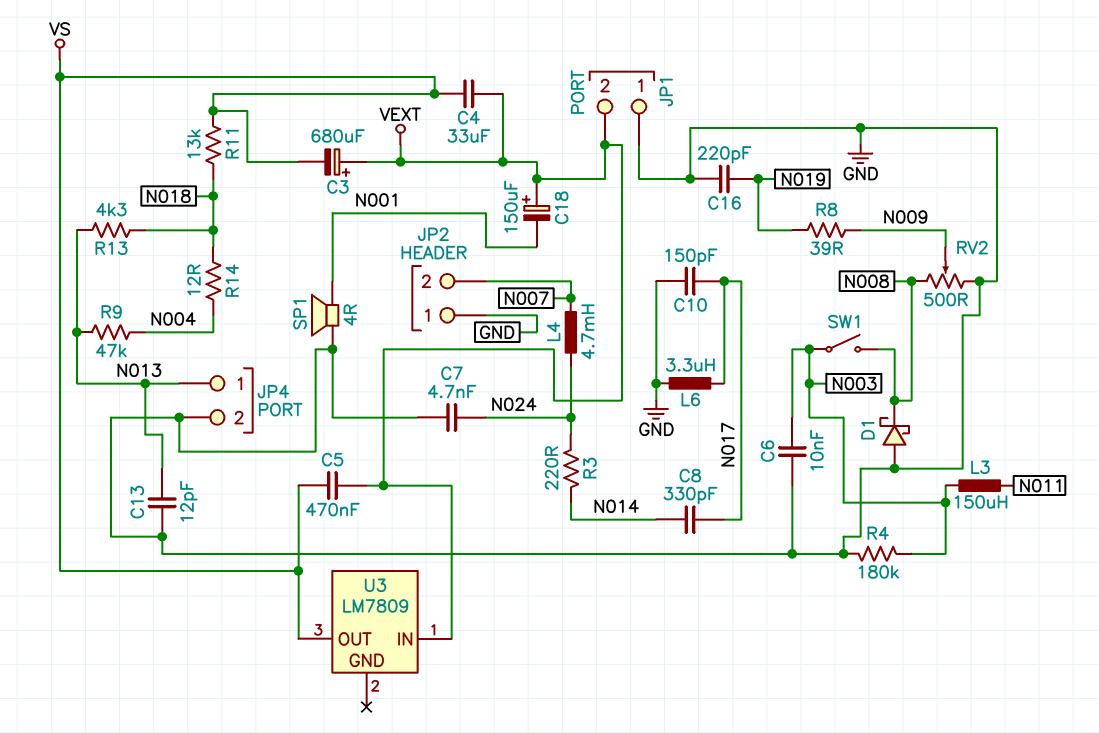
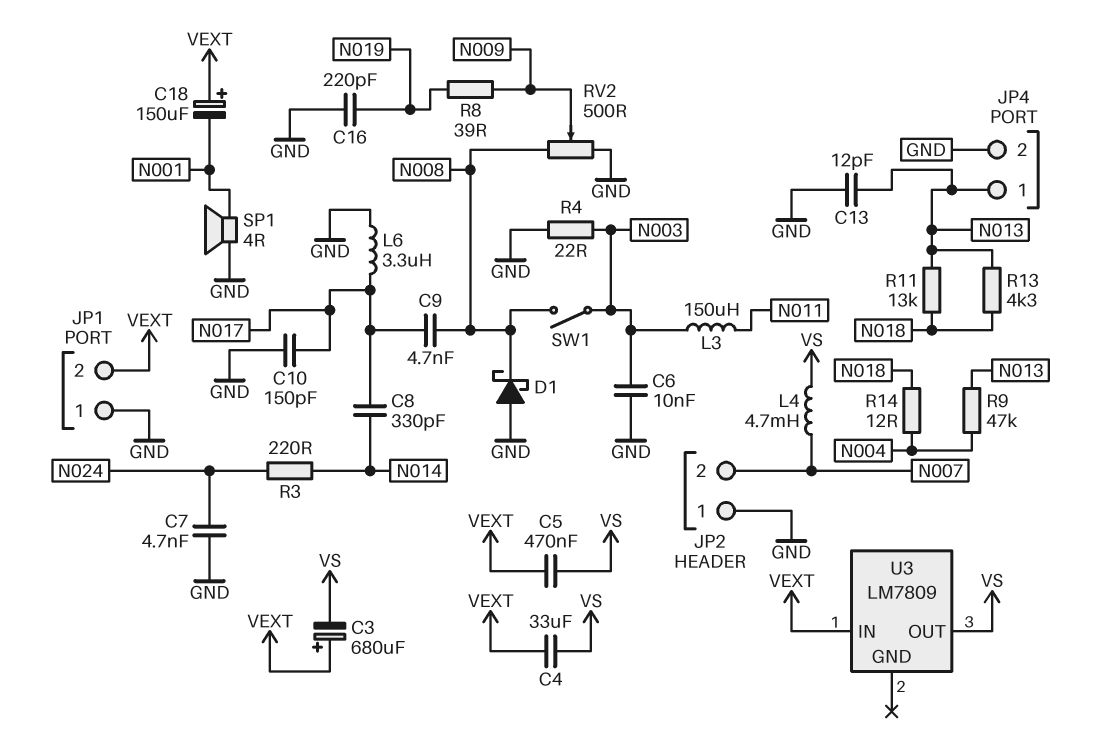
C9: none -> 4.7nF (N008, N017)
L4: 4.7mH (N007, N024) -> 4.7mH (N007, VS)
R4: 180k (GND, N003) -> 22 (GND, N003)
R11: 13k (N018, VS) -> 13k (N013, N018)

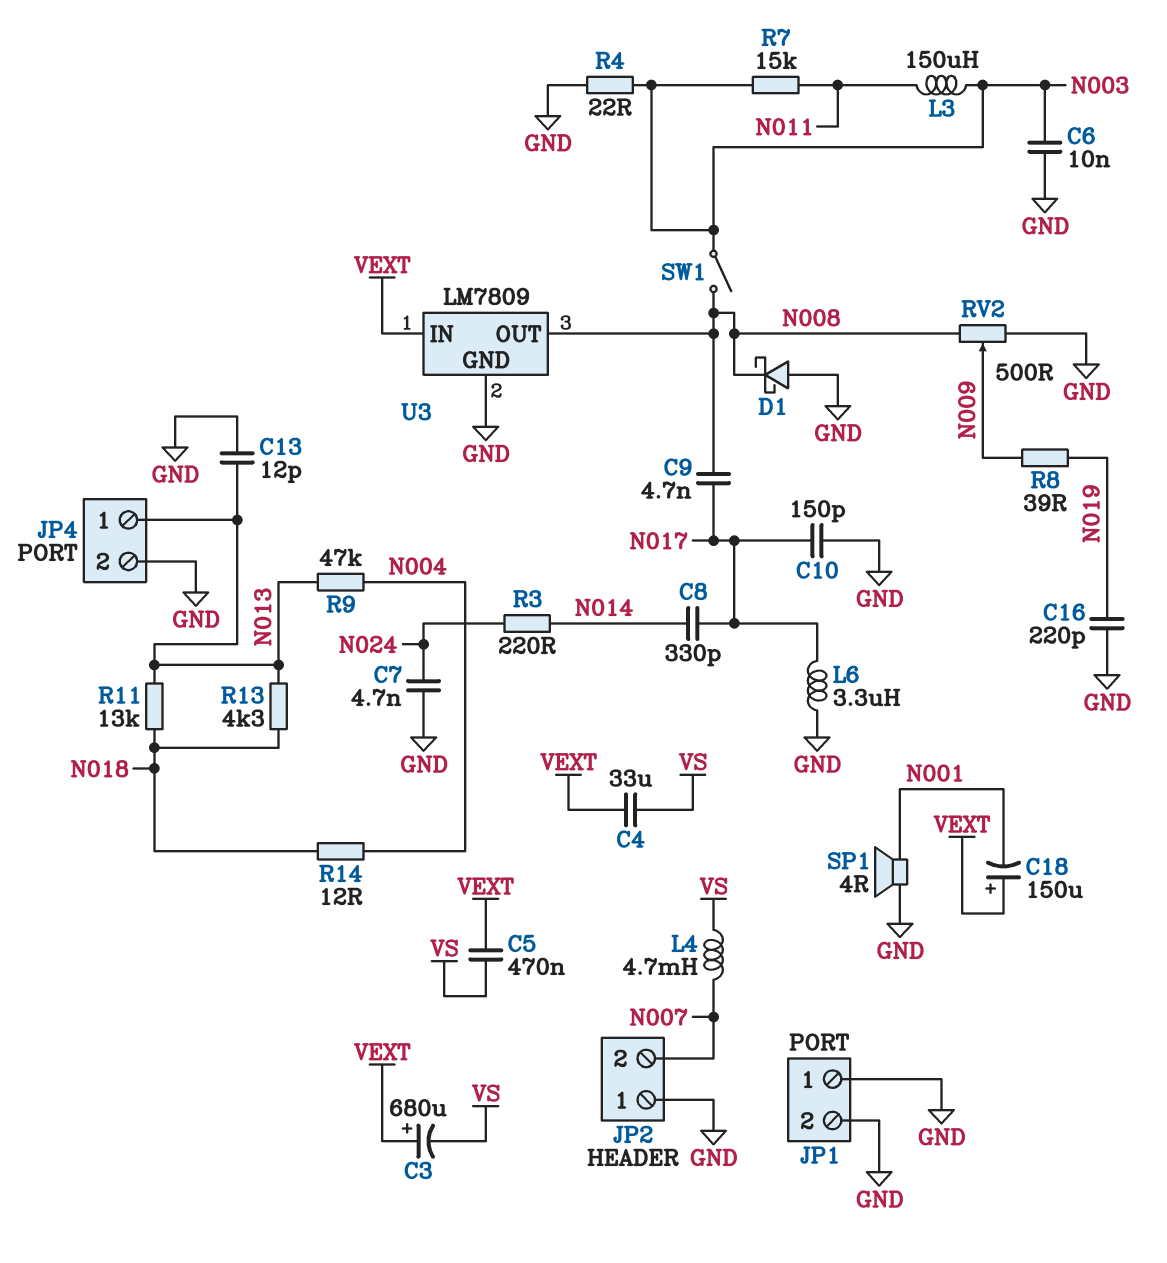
JP1 pin 2: VEXT -> GND
R7: none -> 15k (N003, N011)
U3 pin GND: none -> GND
U3 pin OUT: VS -> N008

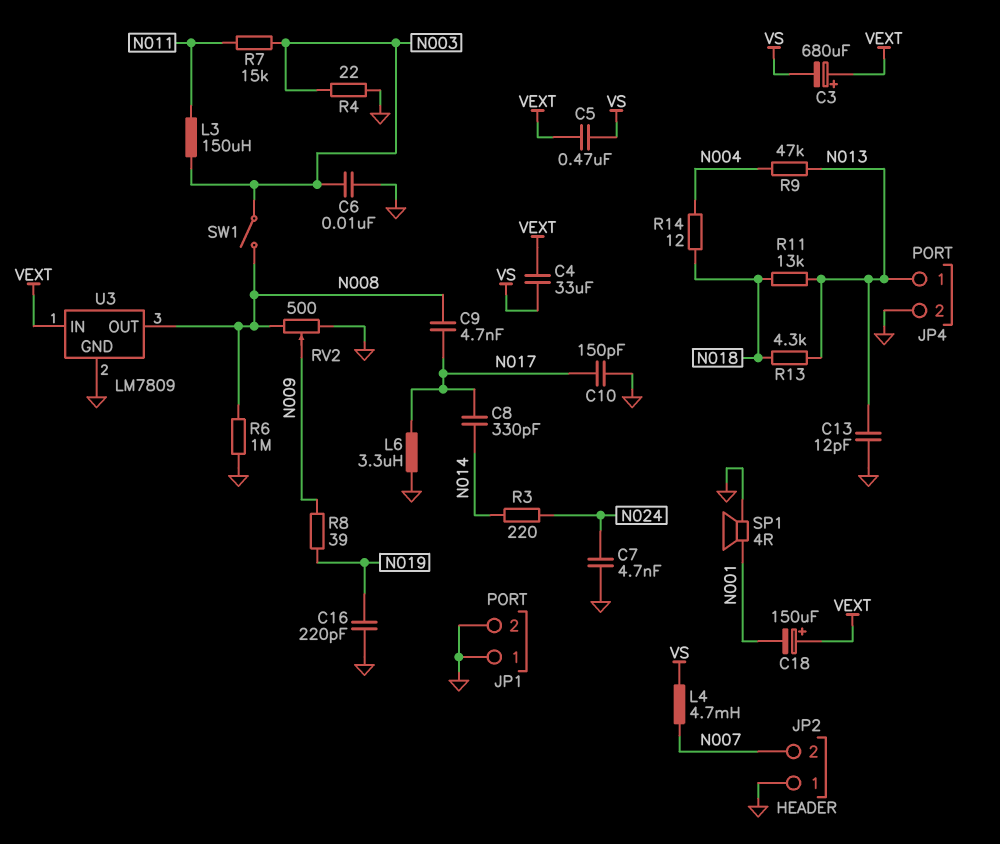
D1: schottky (A GND, K N008) -> none
R6: none -> 1M (GND, N008)

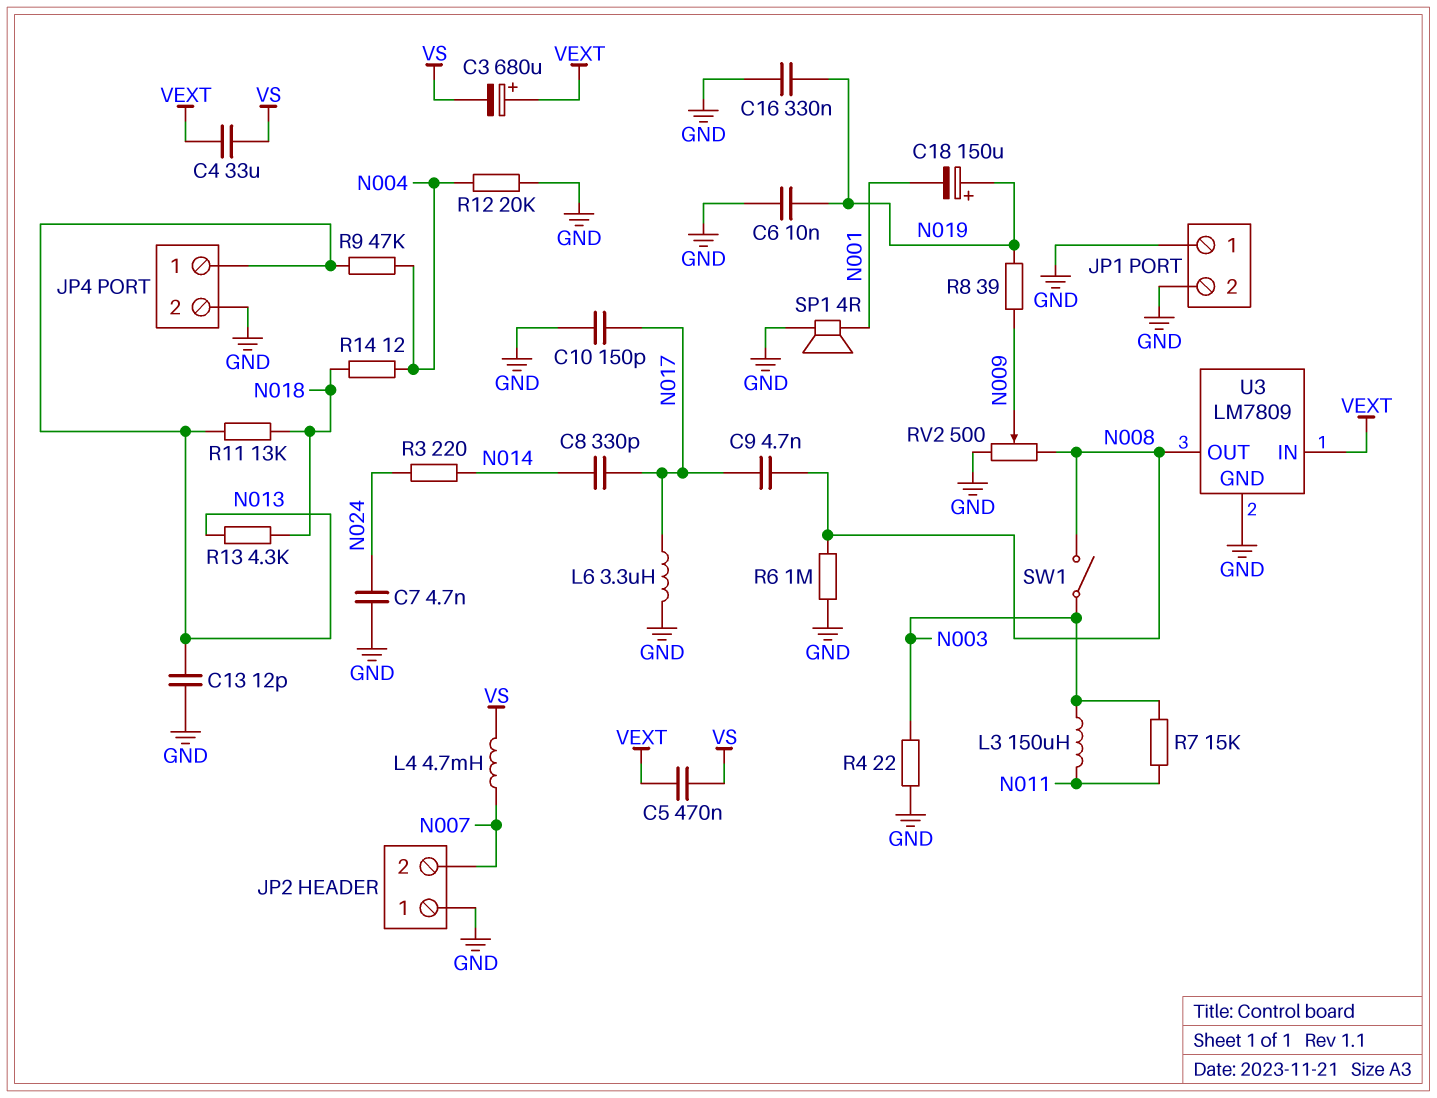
C6: 10nF (GND, N003) -> 10nF (GND, N019)
C16: 220pF (GND, N019) -> 330nF (GND, N019)
C18: 150uF (plus VEXT, minus N001) -> 150uF (plus N019, minus N001)
R12: none -> 20k (GND, N004)

